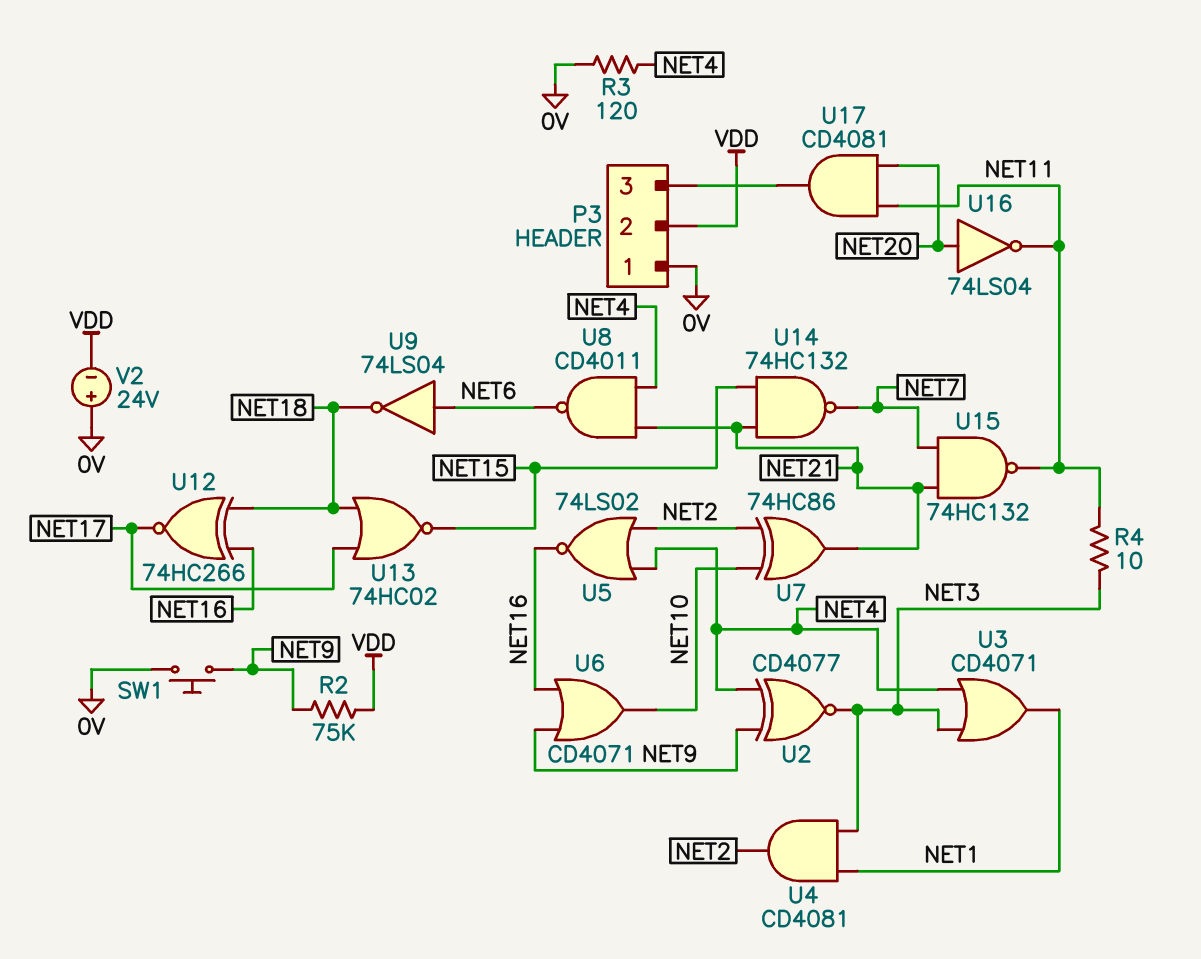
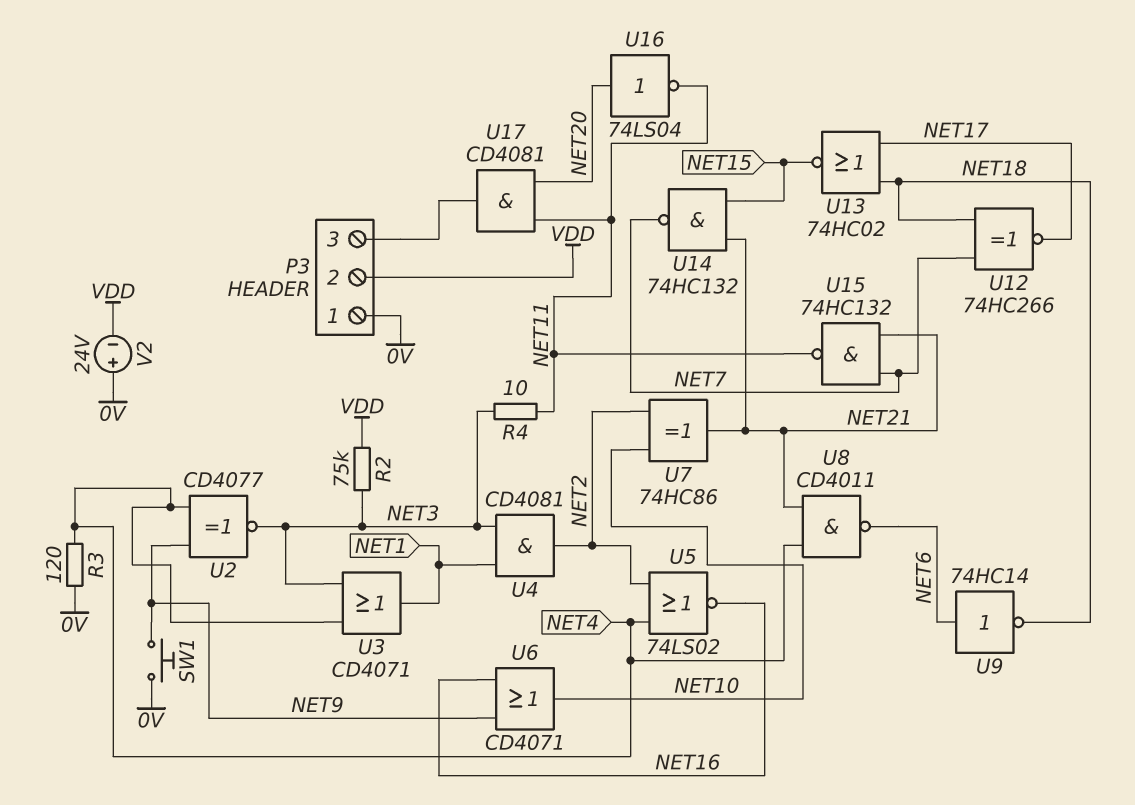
R2: 75k (NET9, VDD) -> 75k (NET3, VDD)
U9: NOT 74LS04 (in NET6, out NET18) -> NOT 74HC14 (in NET6, out NET18)
U12: XNOR 74HC266 (in NET16, in NET18, out NET17) -> XNOR 74HC266 (in NET7, in NET18, out NET17)

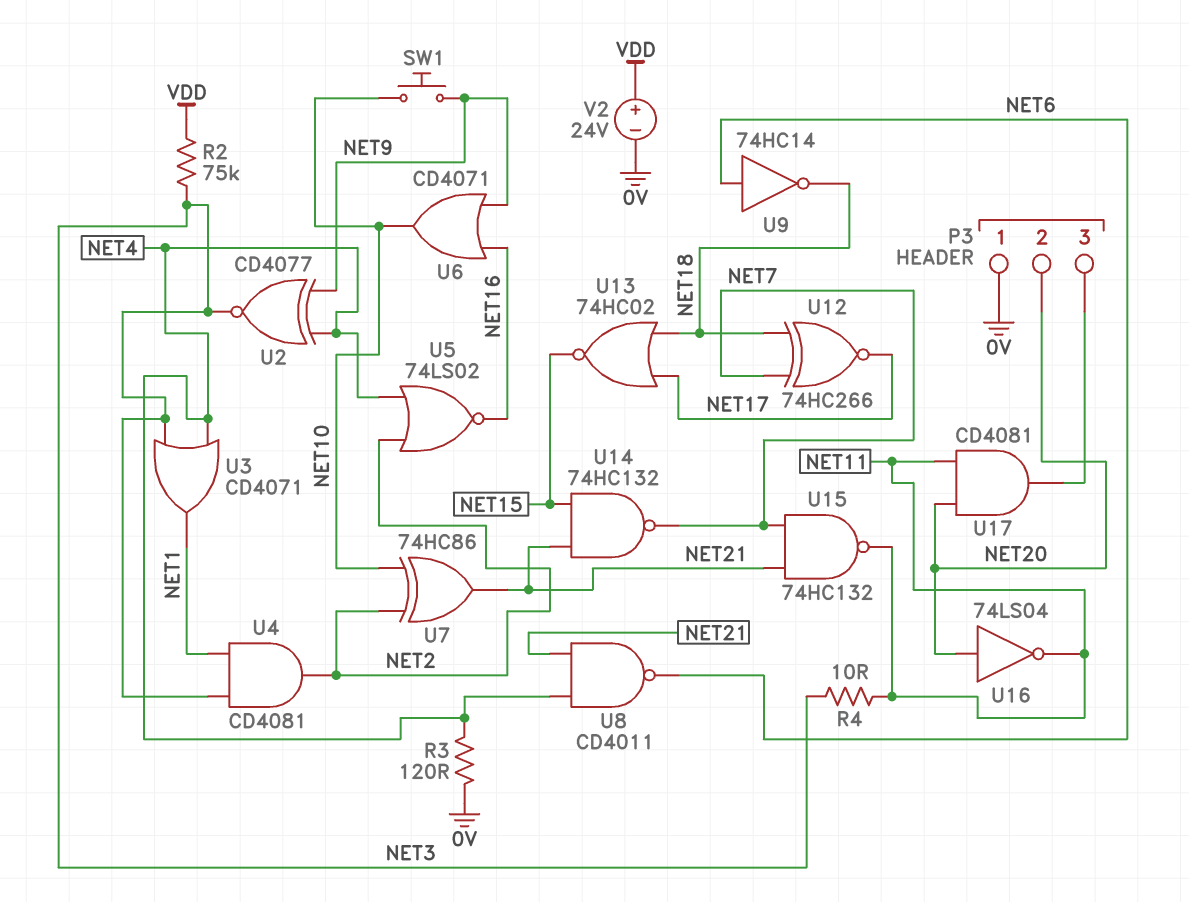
P3 pin 2: VDD -> NET20
SW1: button (0V, NET9) -> button (NET9, NET10)
V2: 24V (plus 0V, minus VDD) -> 24V (plus VDD, minus 0V)

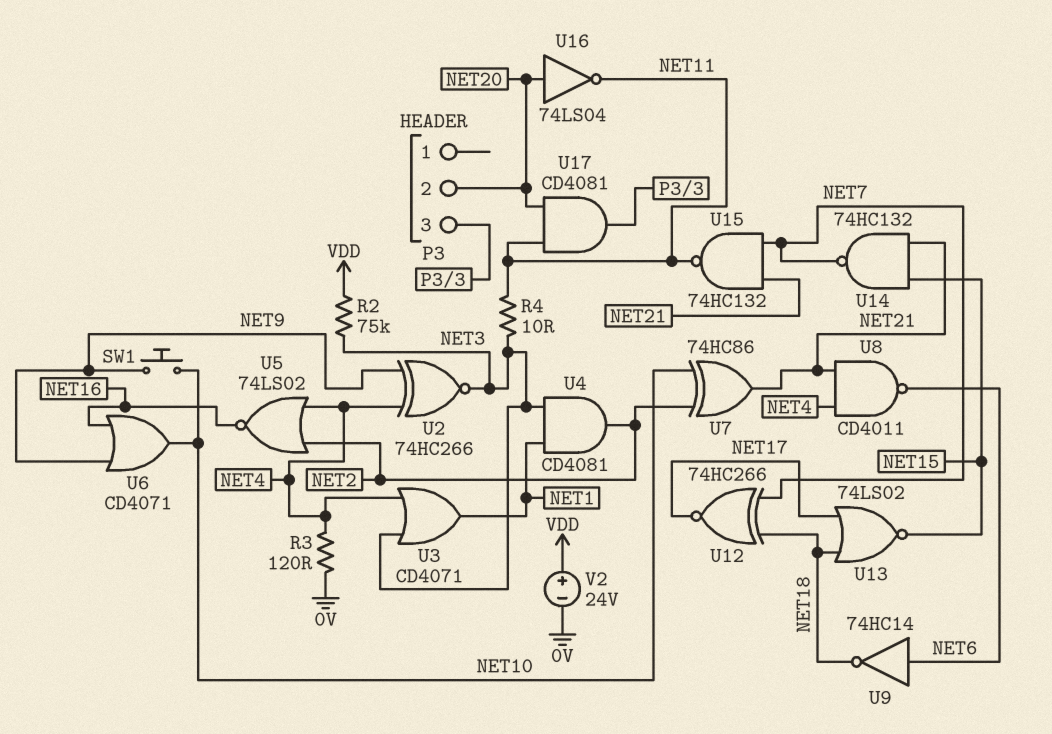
P3 pin 1: 0V -> none
U2: XNOR CD4077 (in NET4, in NET9, out NET3) -> XNOR 74HC266 (in NET4, in NET9, out NET3)
U13: NOR 74HC02 (in NET17, in NET18, out NET15) -> NOR 74LS02 (in NET17, in NET18, out NET15)

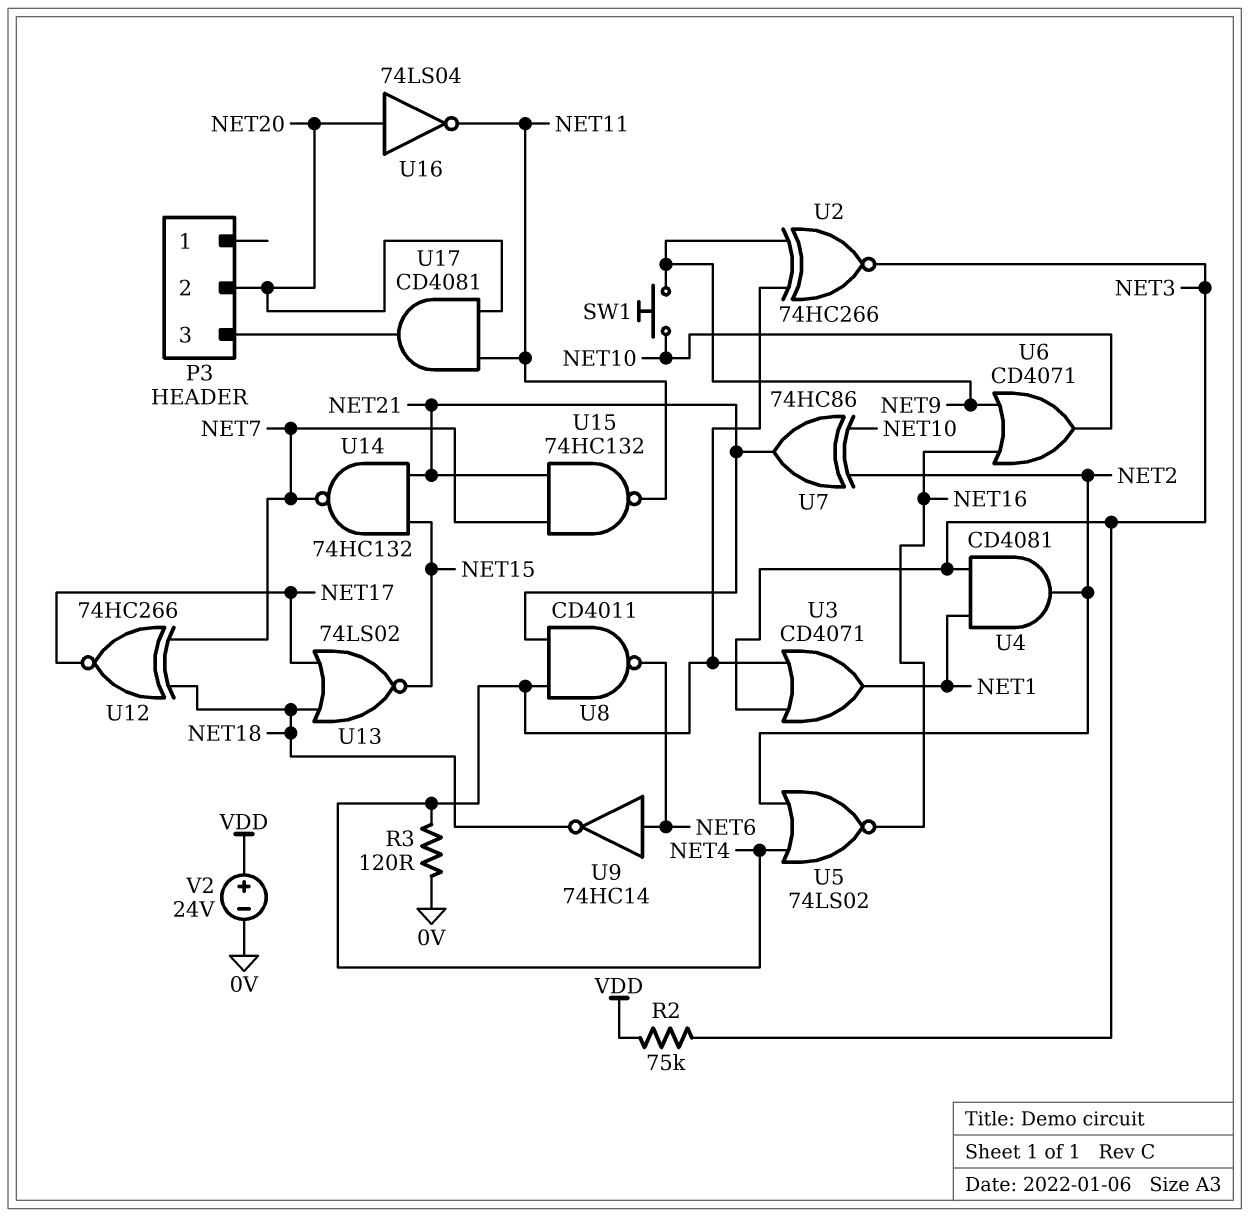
R4: 10 (NET3, NET11) -> none

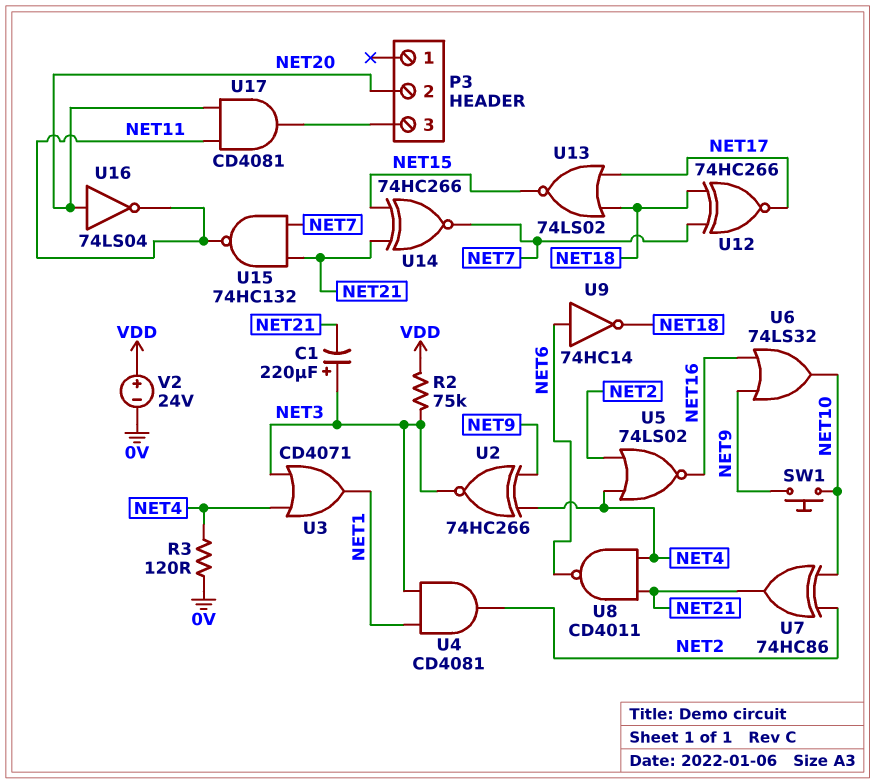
C1: none -> 220uF (plus NET3, minus NET21)
U6: OR CD4071 (in NET9, in NET16, out NET10) -> OR 74LS32 (in NET9, in NET16, out NET10)
U14: NAND 74HC132 (in NET15, in NET21, out NET7) -> XNOR 74HC266 (in NET15, in NET21, out NET7)

